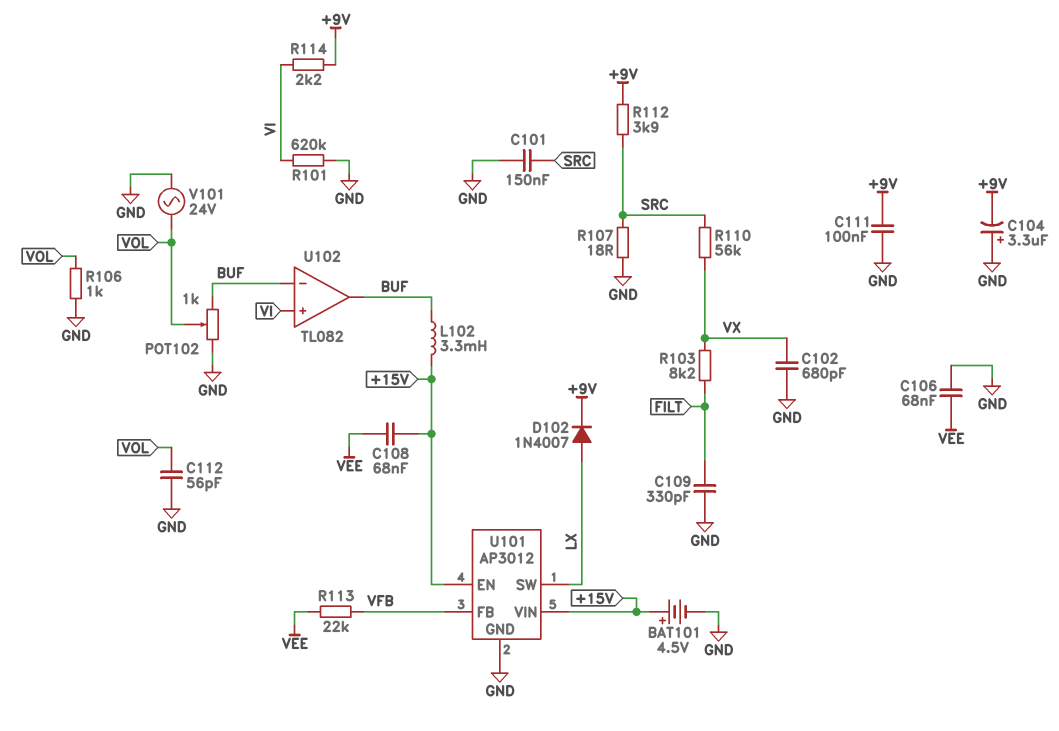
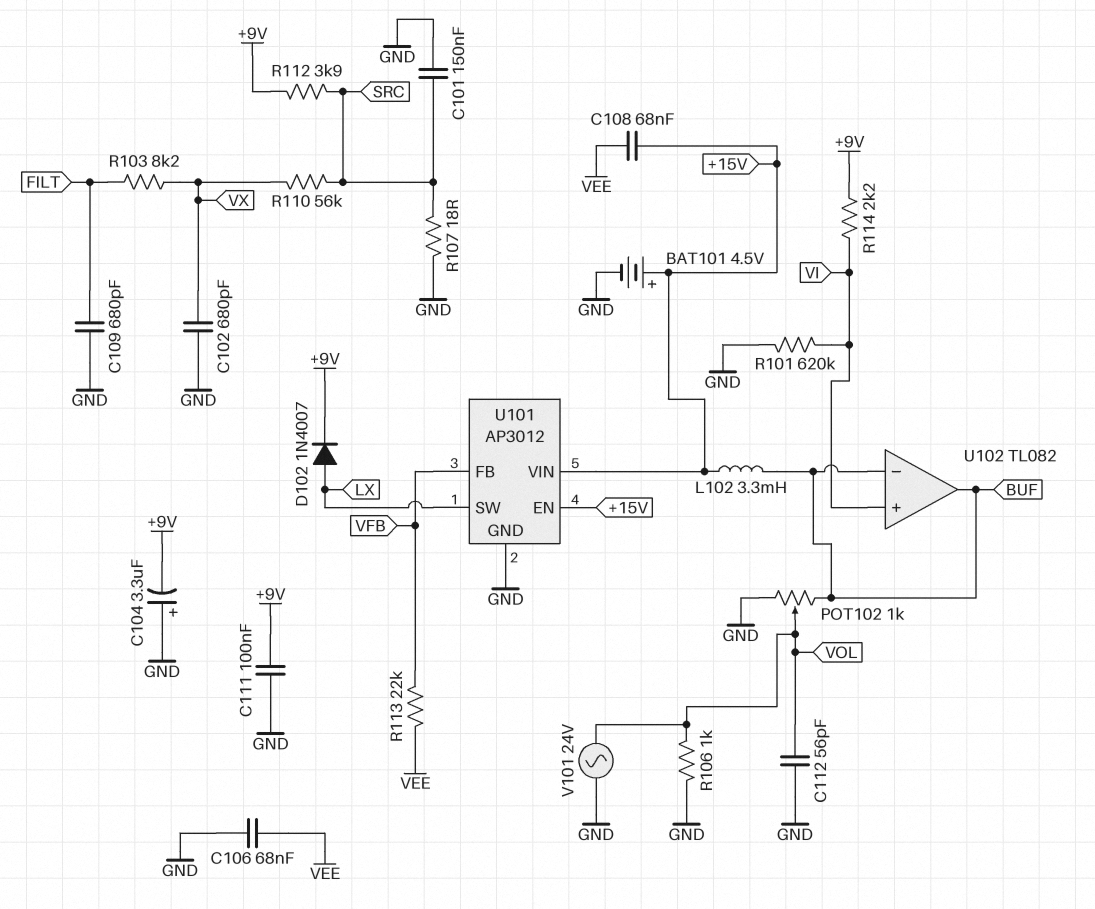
C109: 330pF (FILT, GND) -> 680pF (FILT, GND)

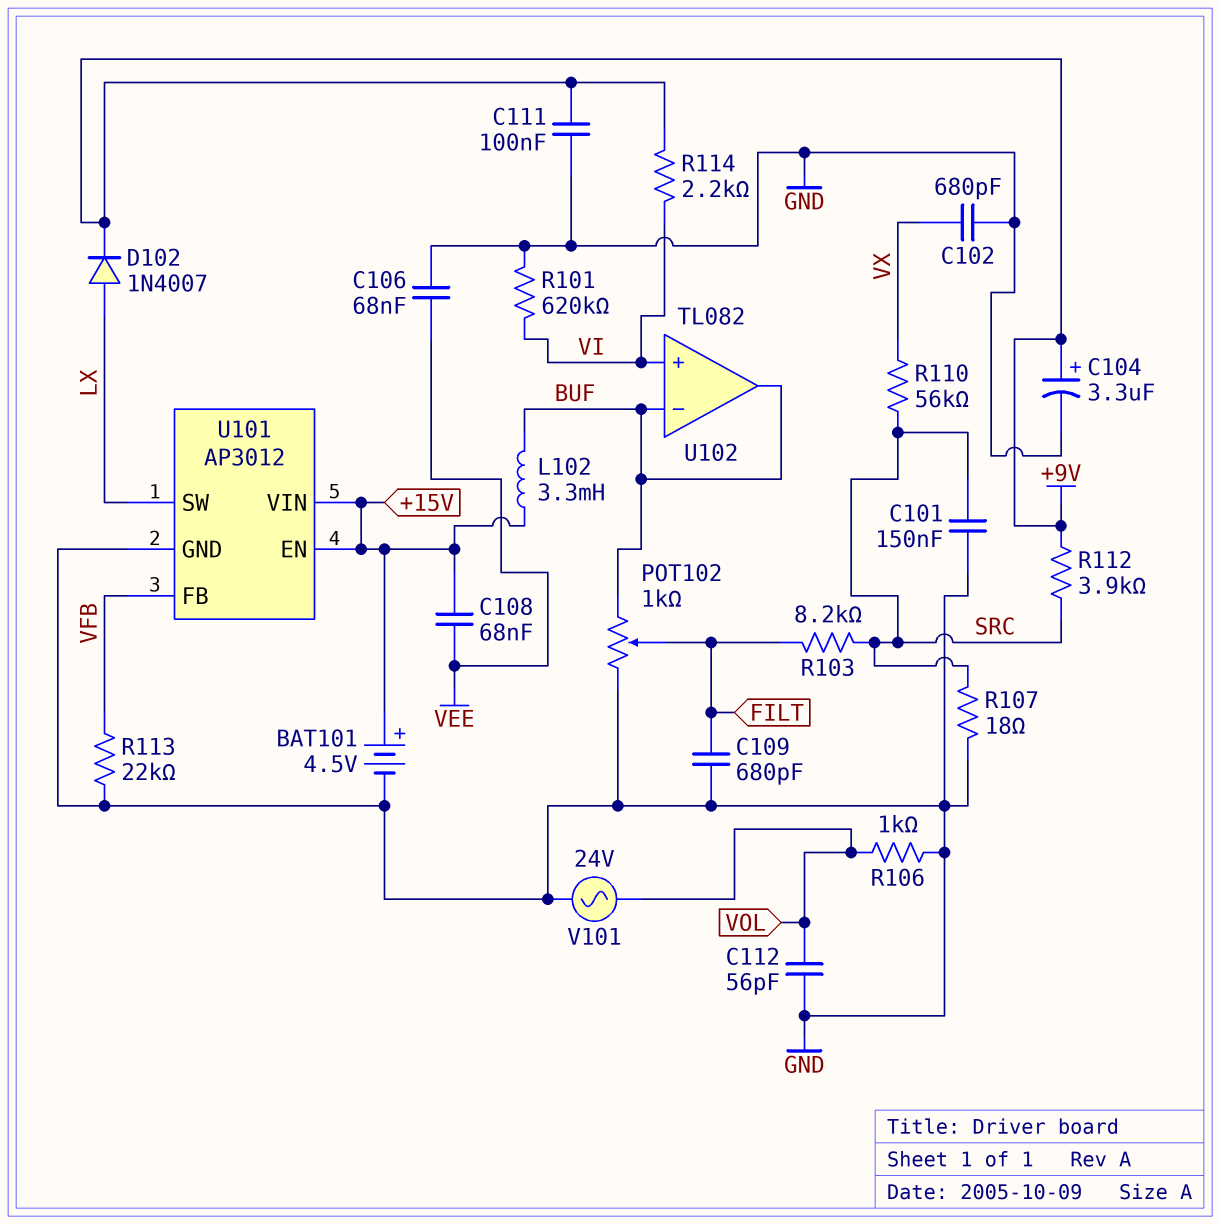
C104: 3.3uF (plus GND, minus +9V) -> 3.3uF (plus +9V, minus GND)
POT102: 1k (BUF, GND, wiper VOL) -> 1k (BUF, GND, wiper FILT)
R103: 8.2k (FILT, VX) -> 8.2k (FILT, SRC)
R113: 22k (VEE, VFB) -> 22k (GND, VFB)

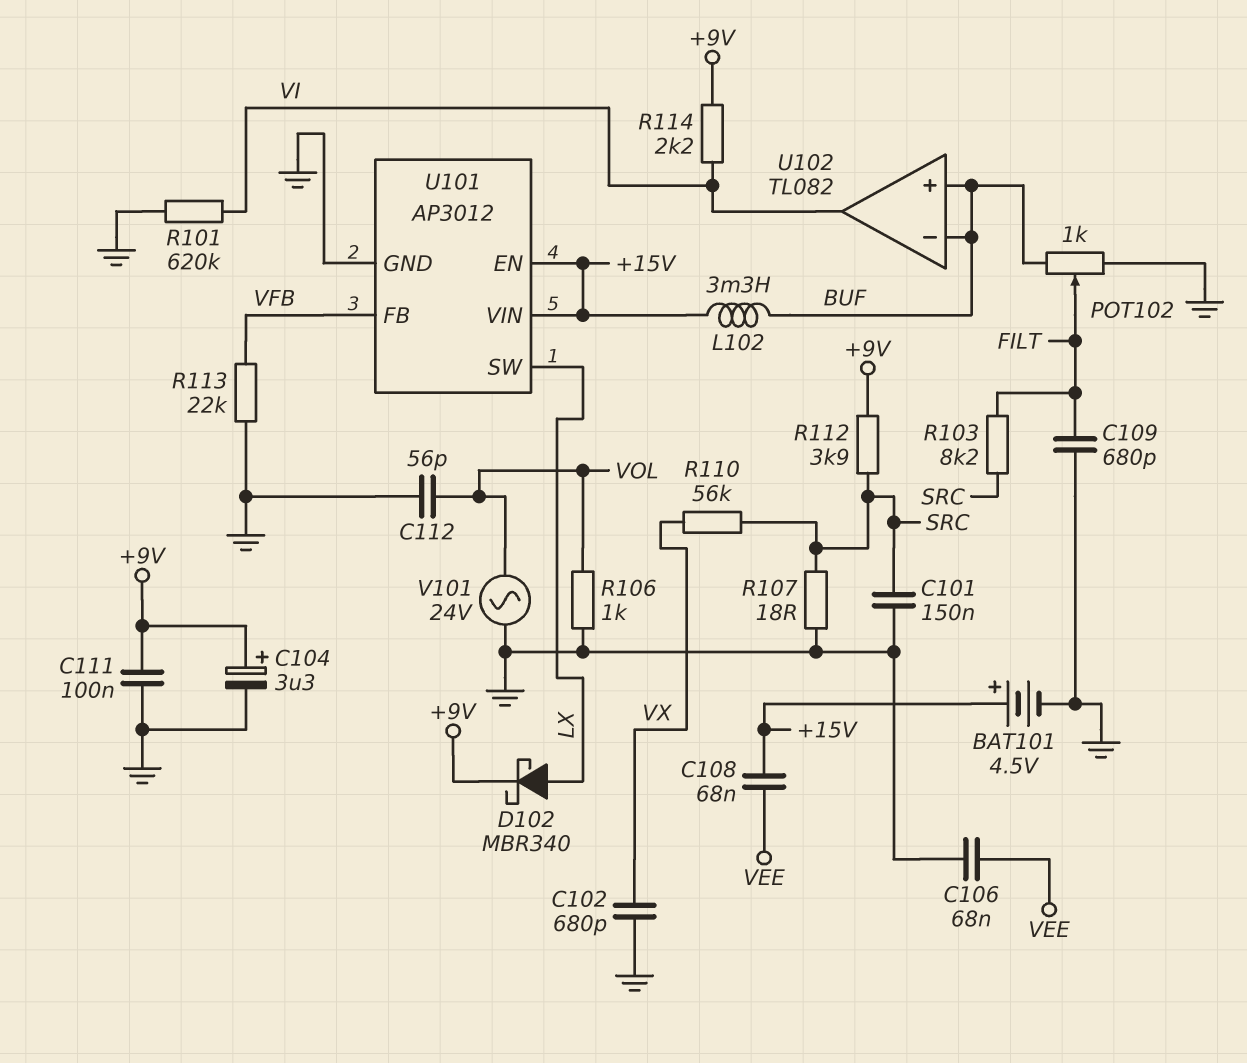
D102: diode 1N4007 (A LX, K +9V) -> schottky MBR340 (A LX, K +9V)
U102 pin in+: VI -> BUF
U102 pin out: BUF -> VI

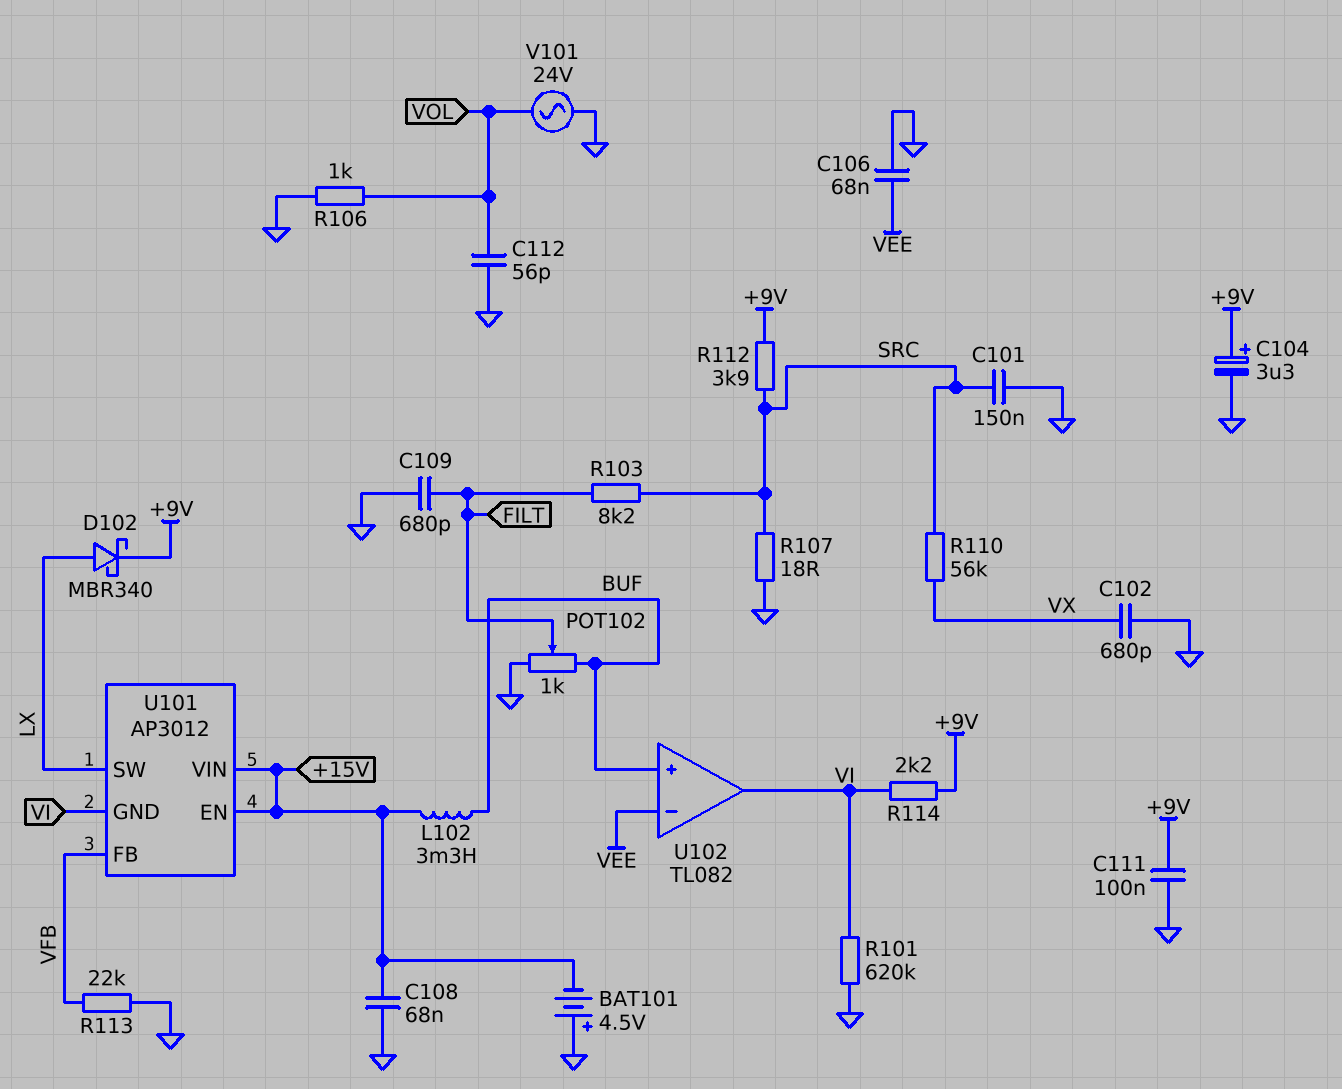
BAT101: 4.5V (plus +15V, minus GND) -> 4.5V (plus GND, minus +15V)
C108: 68nF (+15V, VEE) -> 68nF (+15V, GND)
U101 pin GND: GND -> VI
U102 pin in-: BUF -> VEE

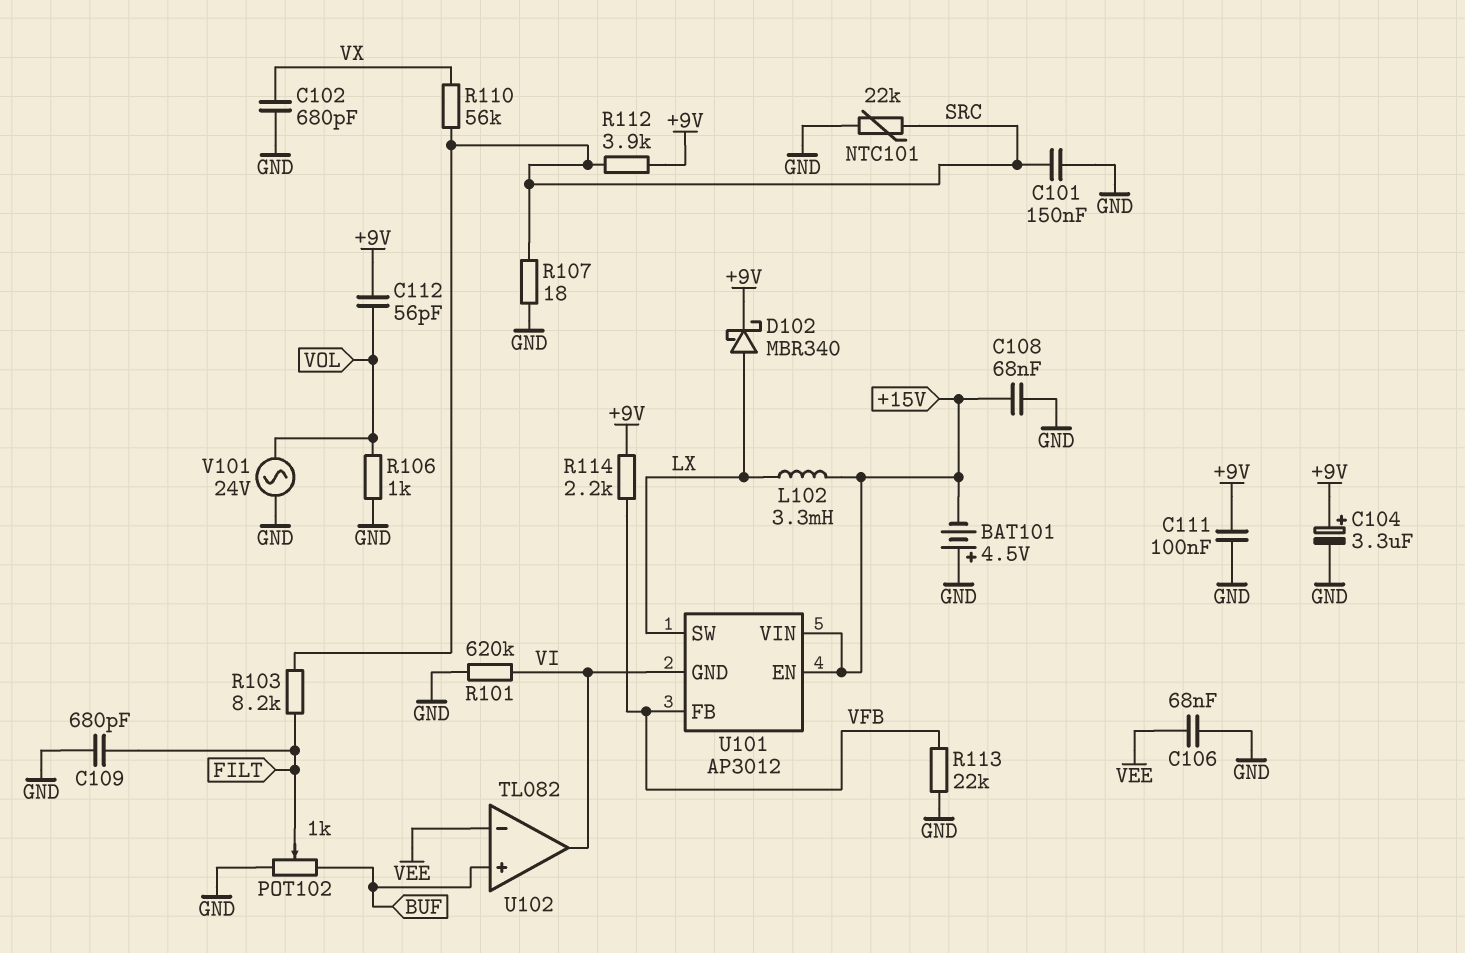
C112: 56pF (GND, VOL) -> 56pF (+9V, VOL)
L102: 3.3mH (+15V, BUF) -> 3.3mH (+15V, LX)
NTC101: none -> 22k (GND, SRC)
R114: 2.2k (+9V, VI) -> 2.2k (+9V, VFB)

